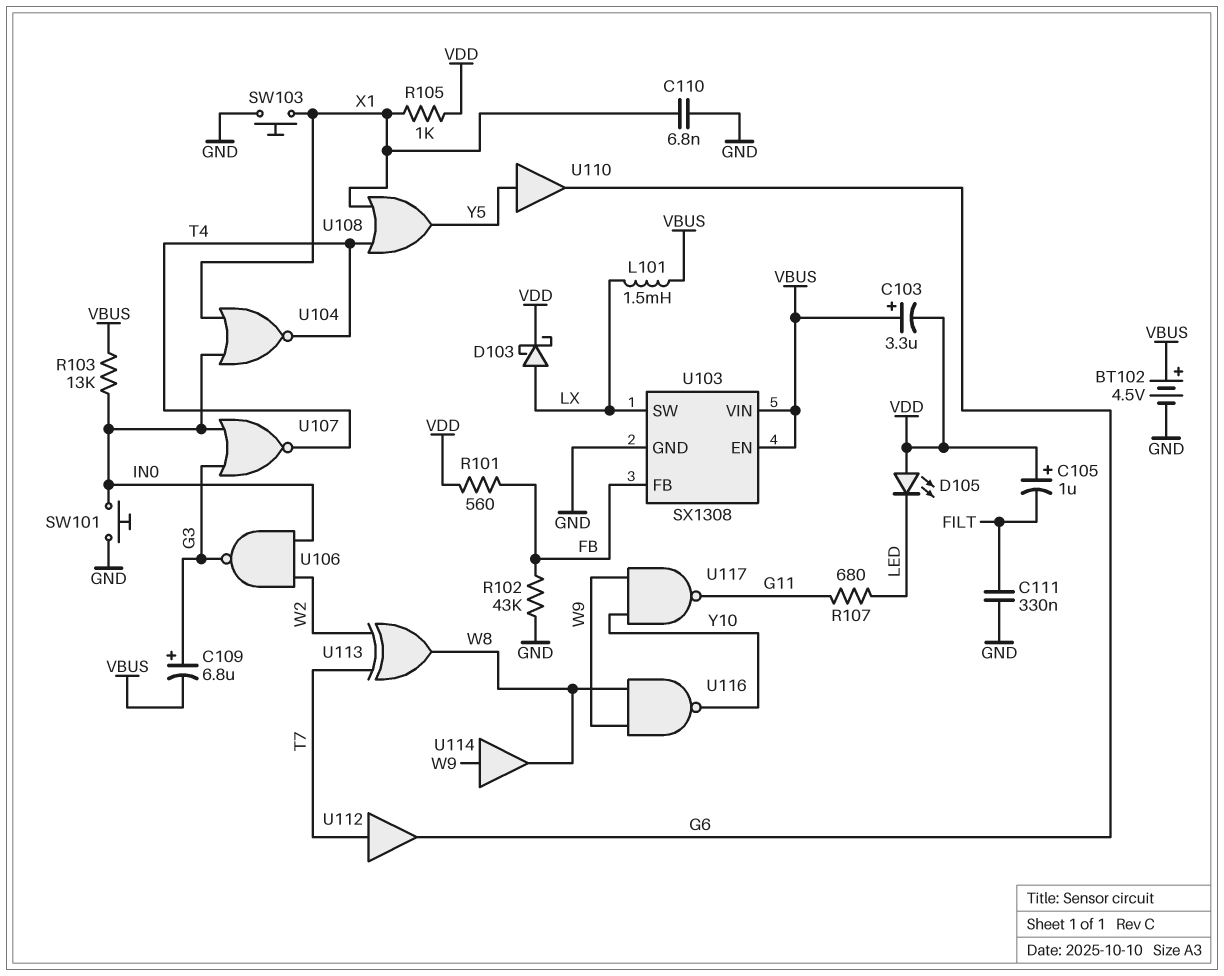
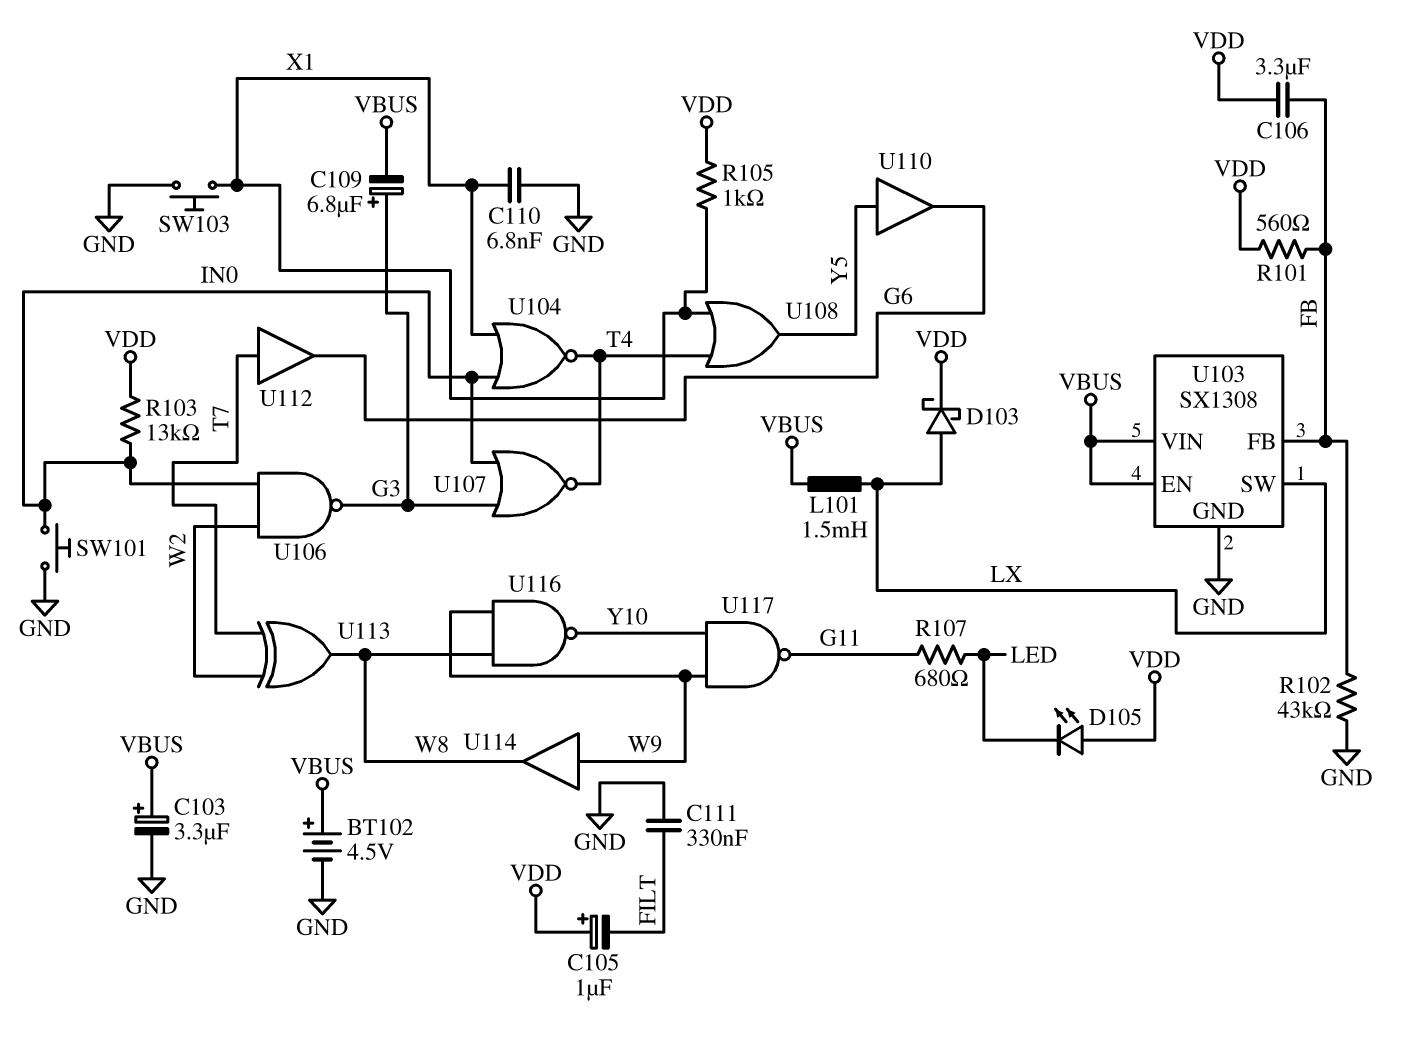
C103: 3.3uF (plus VBUS, minus VDD) -> 3.3uF (plus VBUS, minus GND)
C106: none -> 3.3uF (FB, VDD)
R103: 13k (IN0, VBUS) -> 13k (IN0, VDD)

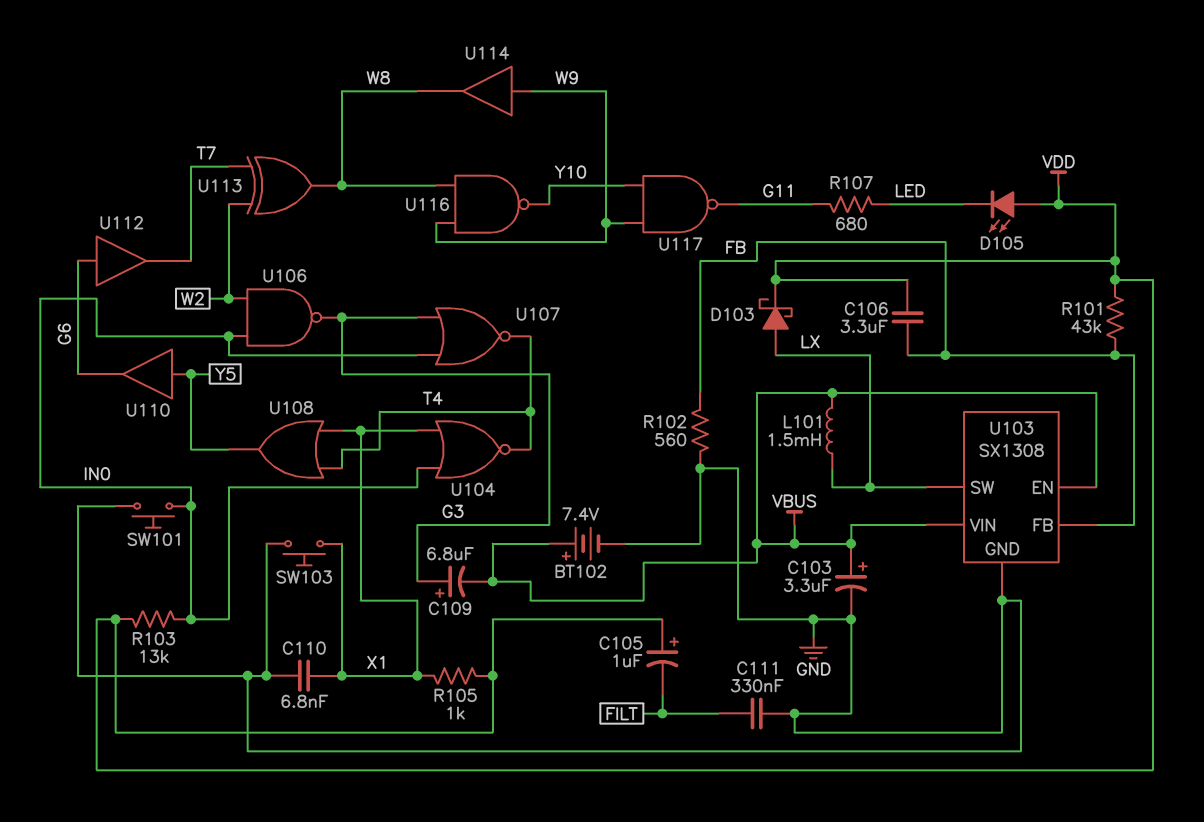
BT102: 4.5V (plus VBUS, minus GND) -> 7.4V (plus VBUS, minus GND)
R101: 560 (FB, VDD) -> 43k (FB, VDD)
R102: 43k (FB, GND) -> 560 (FB, GND)
U112: buffer (in T7, out G6) -> buffer (in G6, out T7)

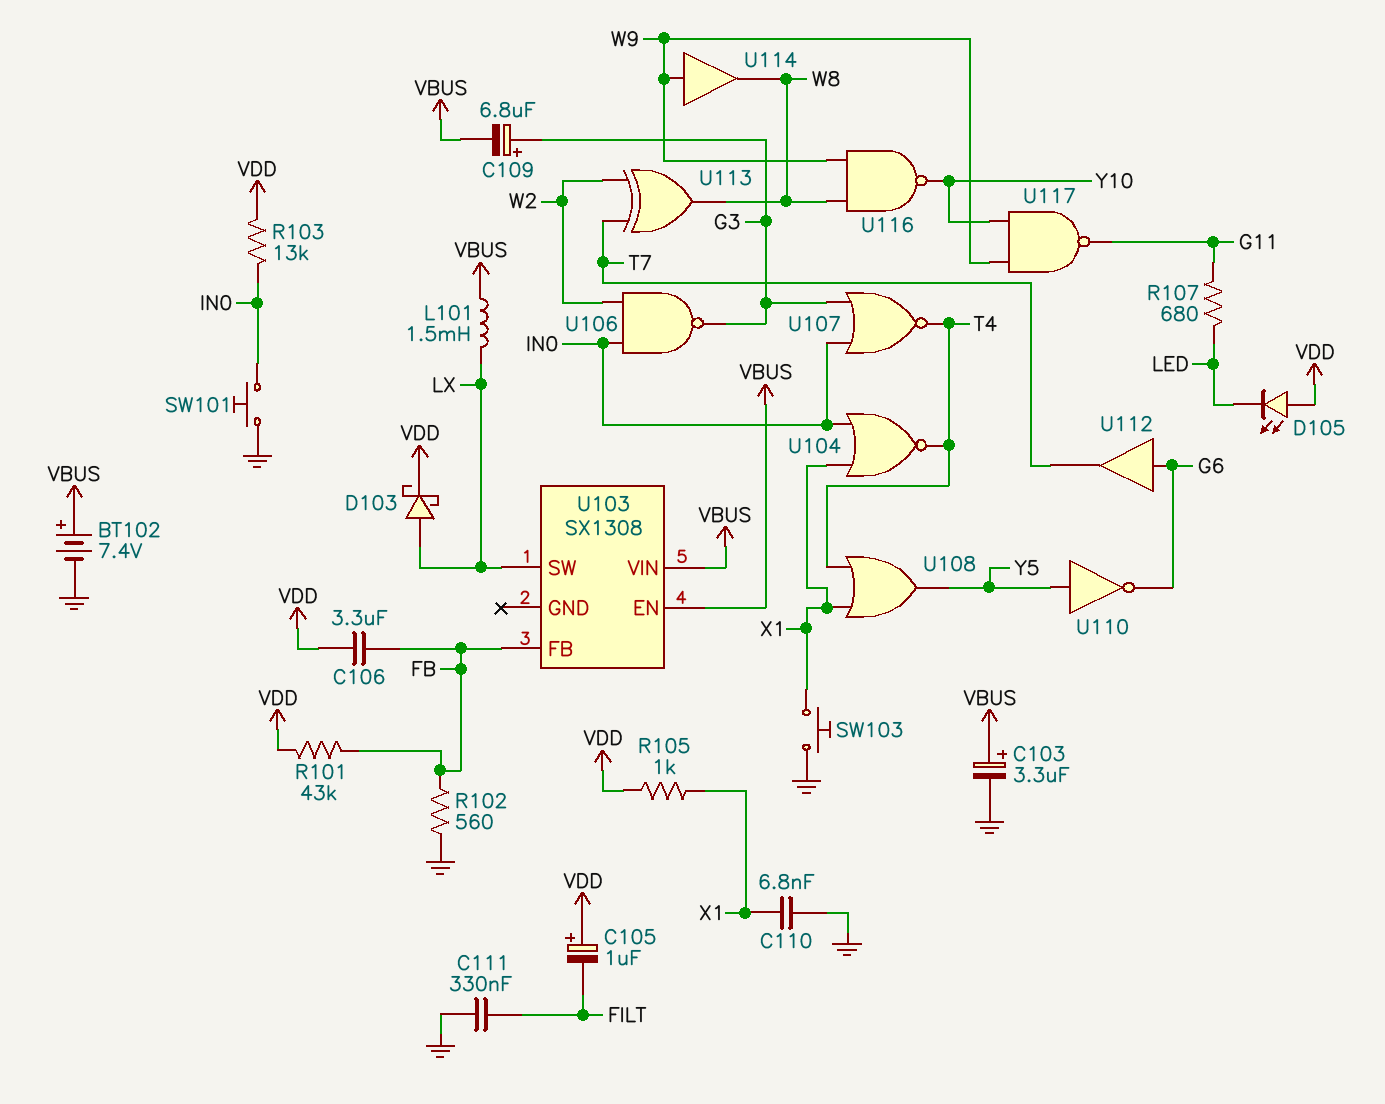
U103 pin GND: GND -> none
U110: buffer (in Y5, out G6) -> NOT (in Y5, out G6)

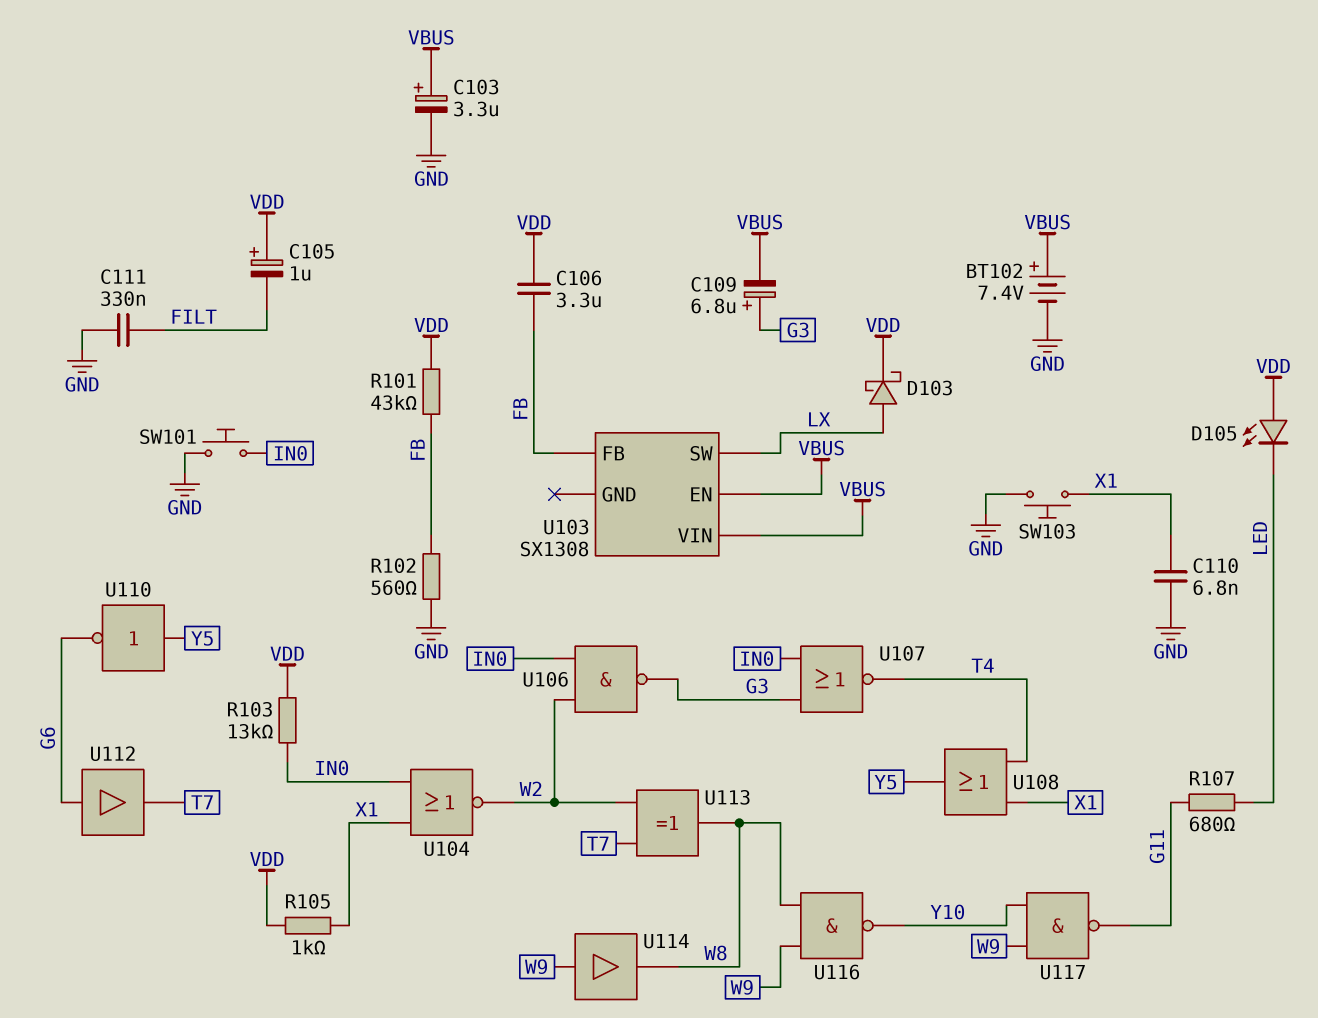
L101: 1.5mH (LX, VBUS) -> none
U104: NOR (in IN0, in X1, out T4) -> NOR (in IN0, in X1, out W2)

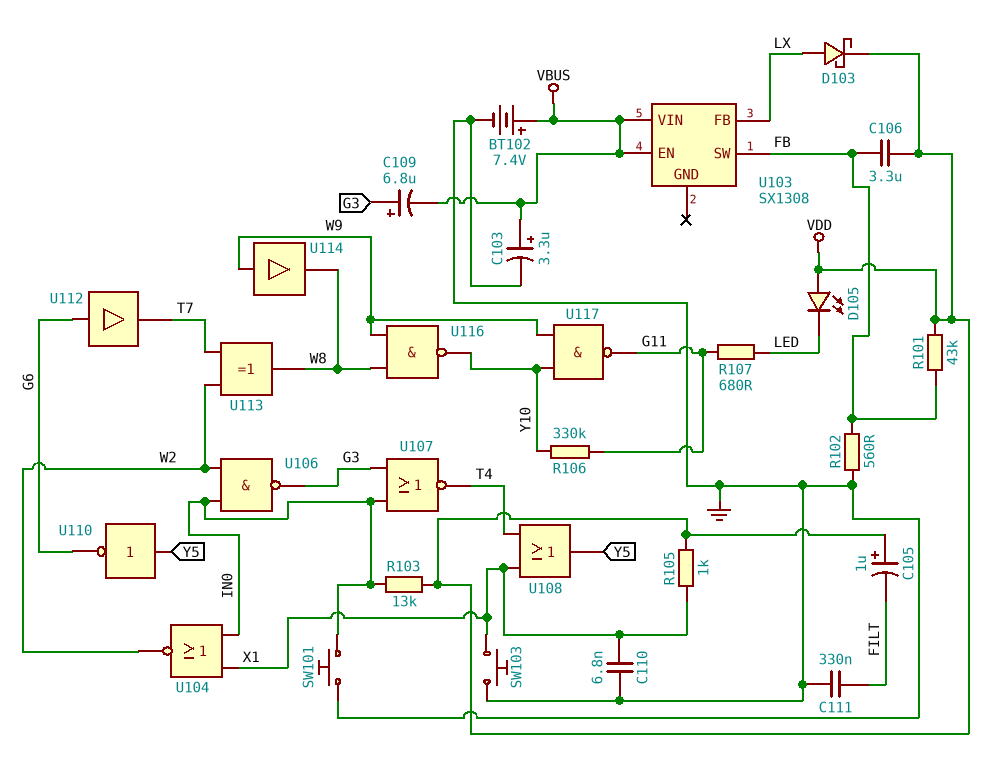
R106: none -> 330k (G11, Y10)
U103 pin FB: FB -> LX
U103 pin SW: LX -> FB

